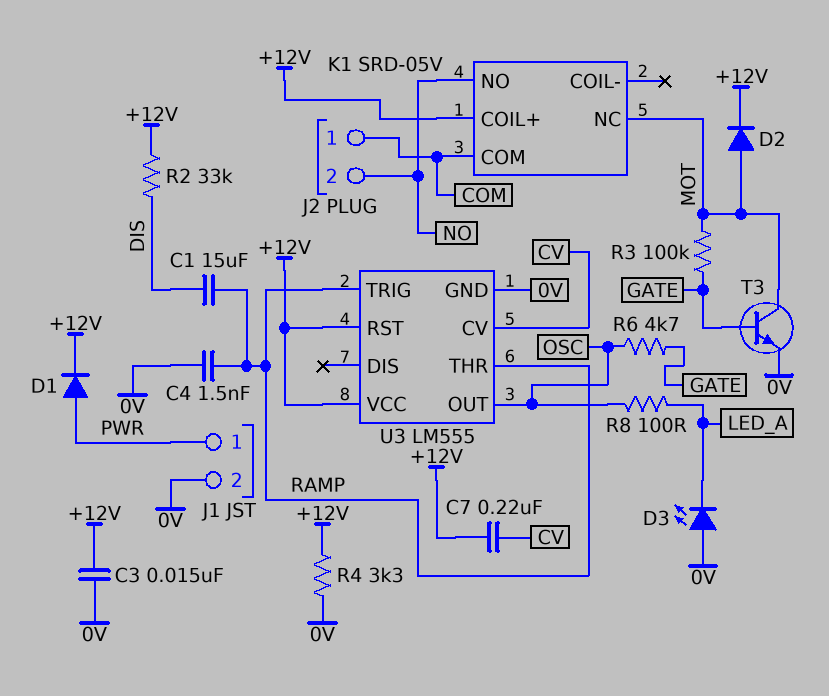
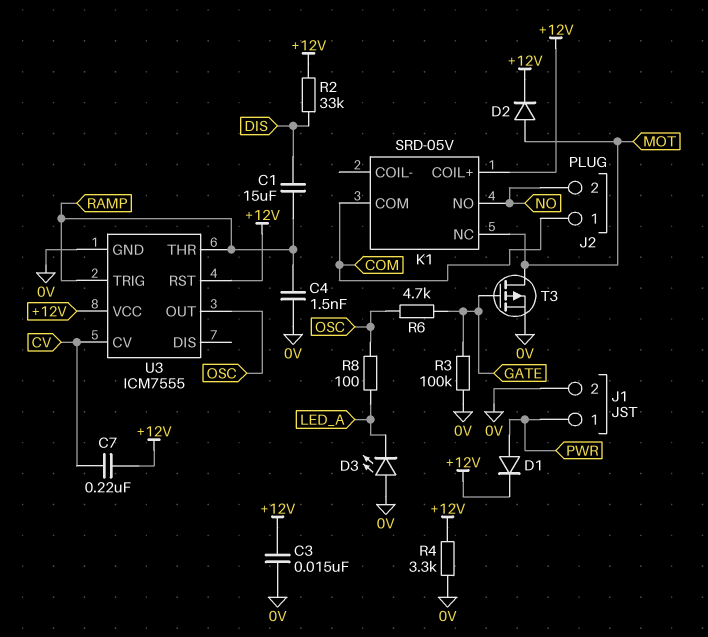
R3: 100k (GATE, MOT) -> 100k (0V, GATE)
T3: NPN (B GATE, C MOT, E 0V) -> PMOS (G GATE, D MOT, S 0V)
U3: LM555 -> ICM7555

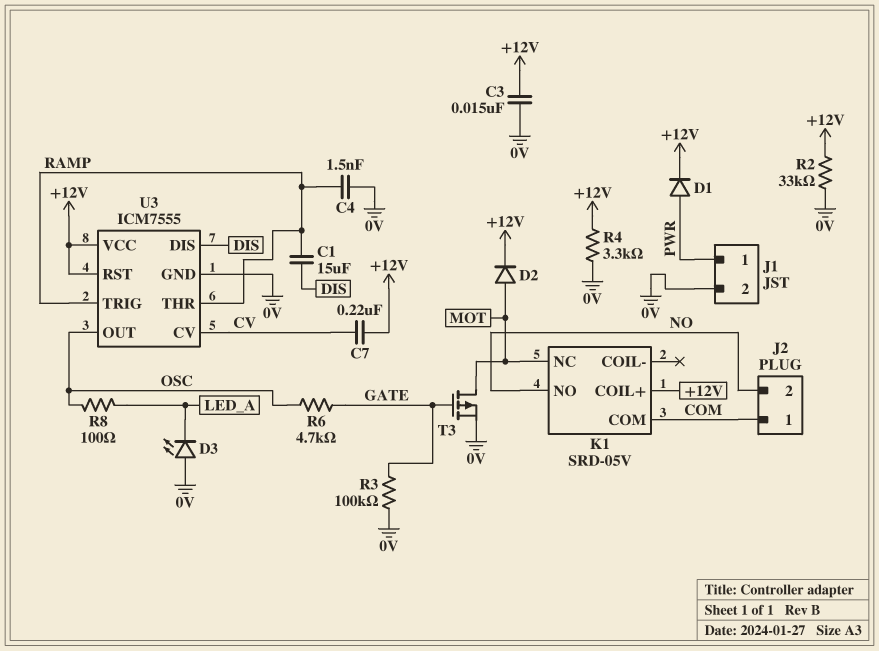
R2: 33k (+12V, DIS) -> 33k (+12V, 0V)
U3 pin DIS: none -> DIS

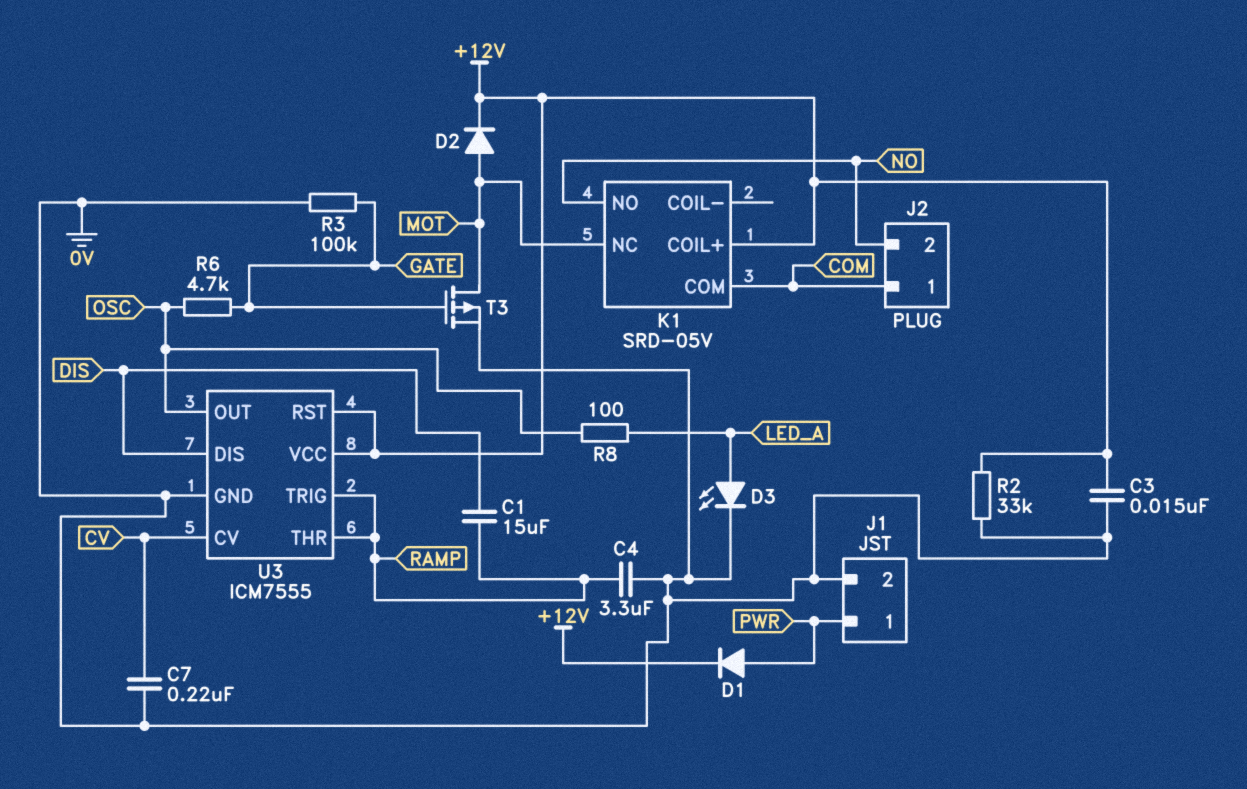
C4: 1.5nF (0V, RAMP) -> 3.3uF (0V, RAMP)
C7: 220nF (+12V, CV) -> 220nF (0V, CV)
D3: LED (A 0V, K LED_A) -> LED (A LED_A, K 0V)
R4: 3.3k (+12V, 0V) -> none

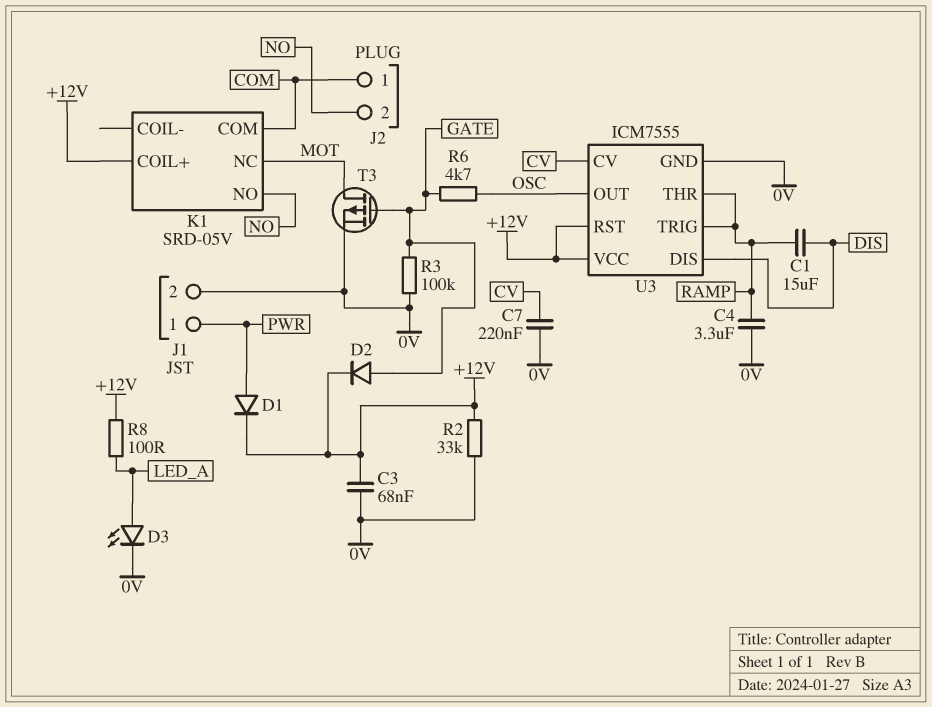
C3: 15nF (+12V, 0V) -> 68nF (+12V, 0V)
D2: diode (A MOT, K +12V) -> diode (A GATE, K +12V)
R8: 100 (LED_A, OSC) -> 100 (+12V, LED_A)

